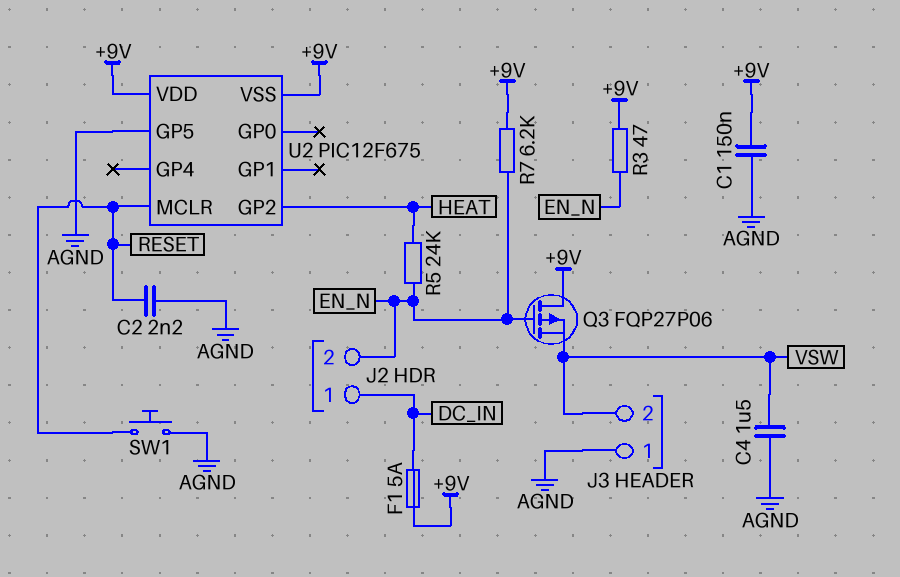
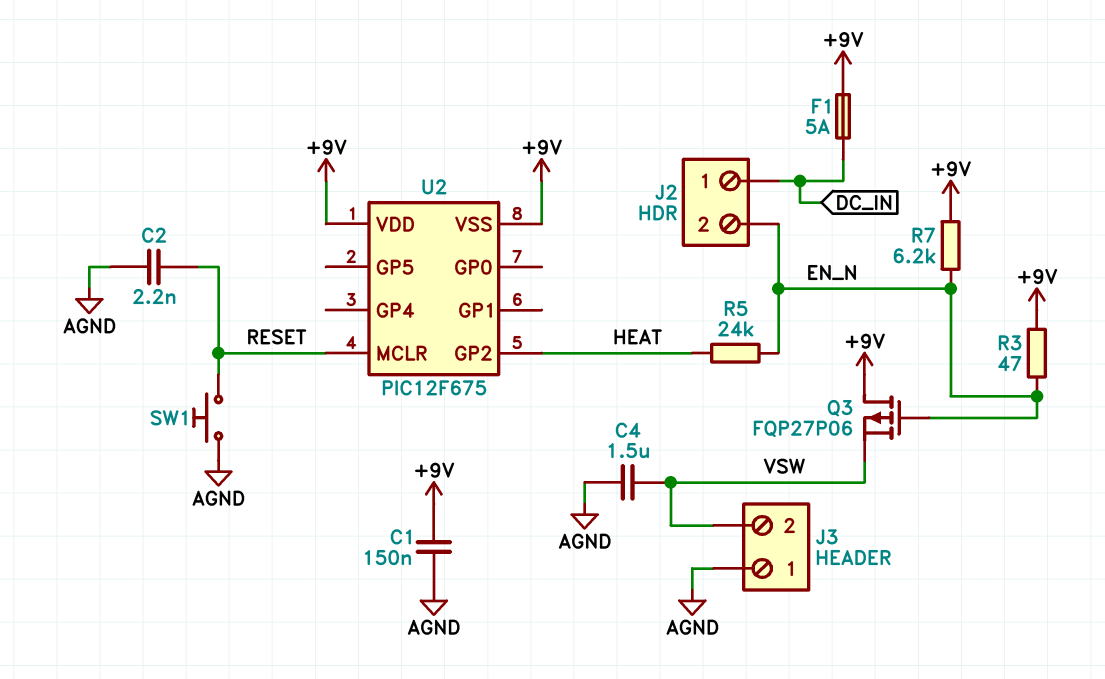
U2 pin GP5: AGND -> none

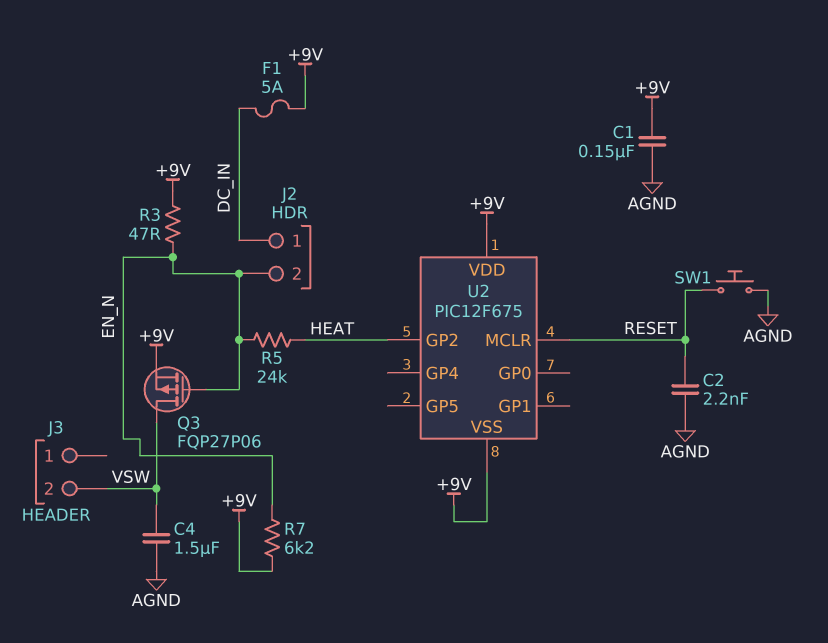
J3 pin 1: AGND -> none
Q3: PMOS FQP27P06 (G EN_N, D +9V, S VSW) -> PMOS FQP27P06 (G EN_N, D VSW, S +9V)

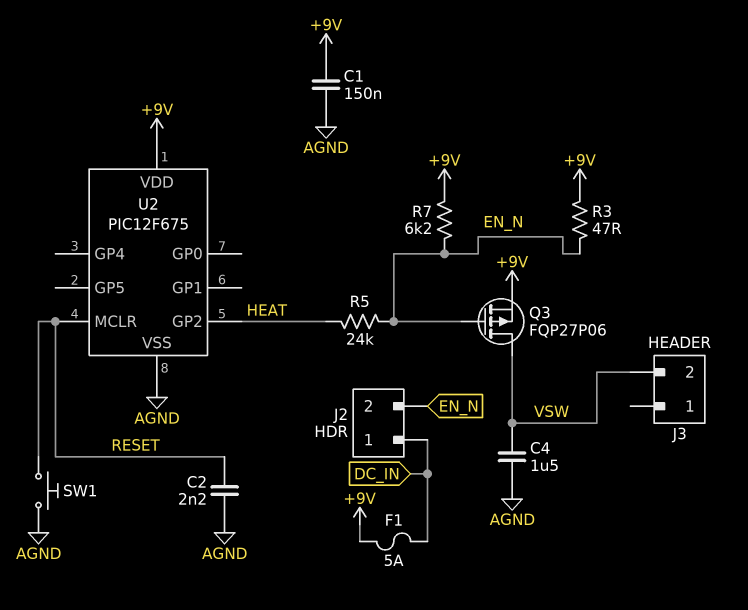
U2 pin VSS: +9V -> AGND

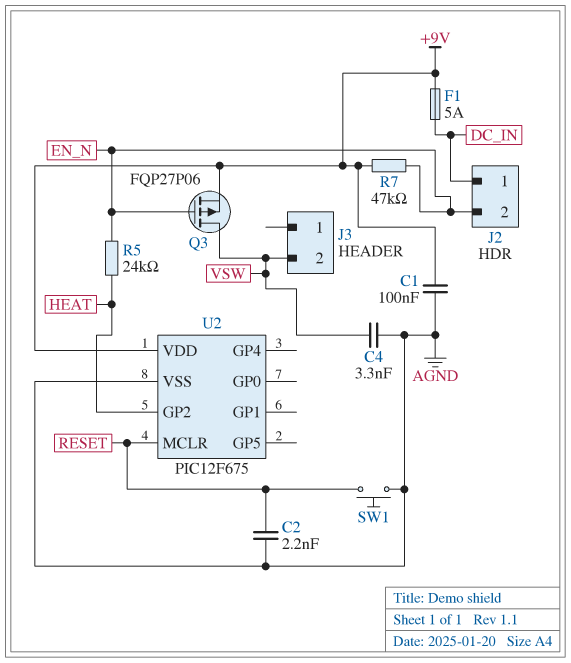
C1: 150nF (+9V, AGND) -> 100nF (+9V, AGND)
C4: 1.5uF (AGND, VSW) -> 3.3nF (AGND, VSW)
R3: 47 (+9V, EN_N) -> none
R7: 6.2k (+9V, EN_N) -> 47k (+9V, EN_N)

